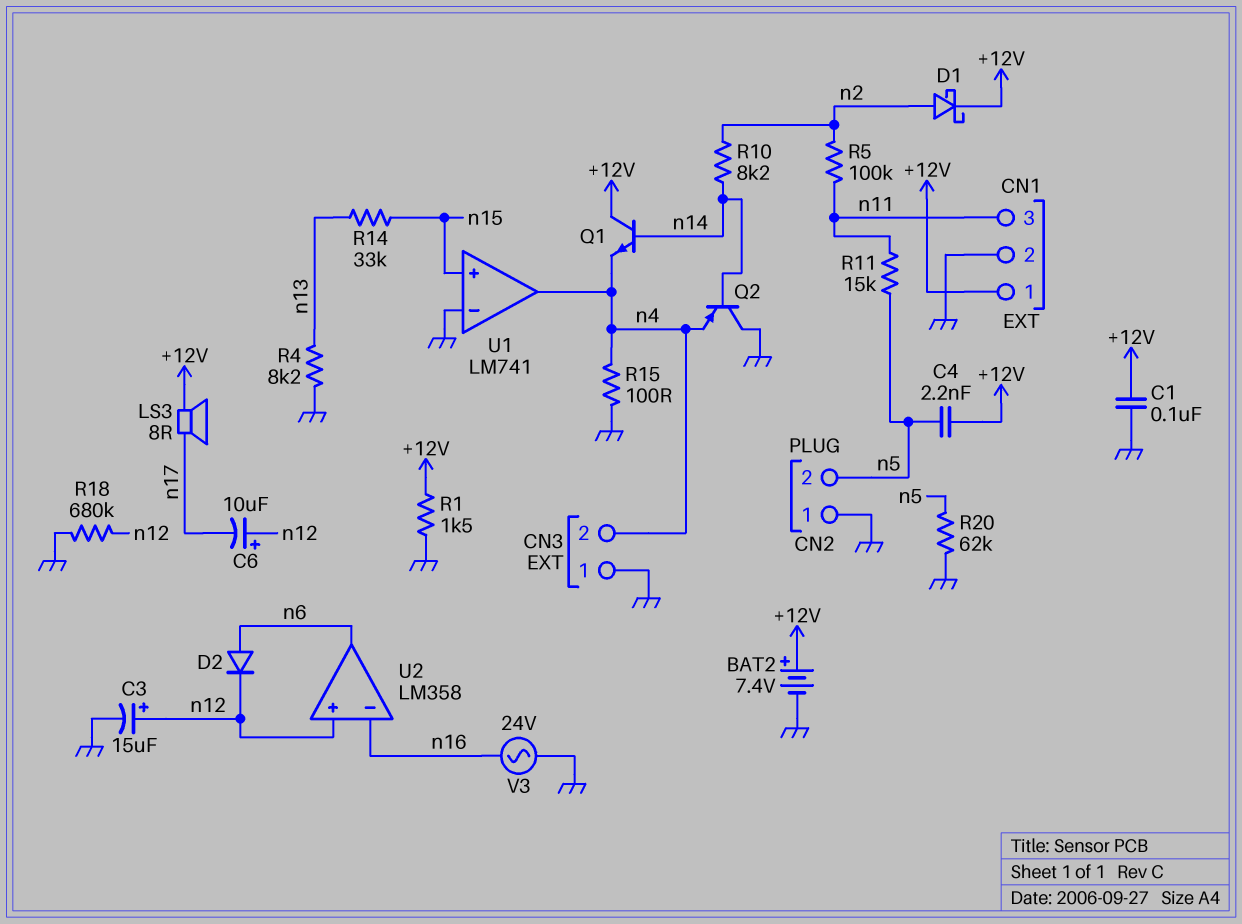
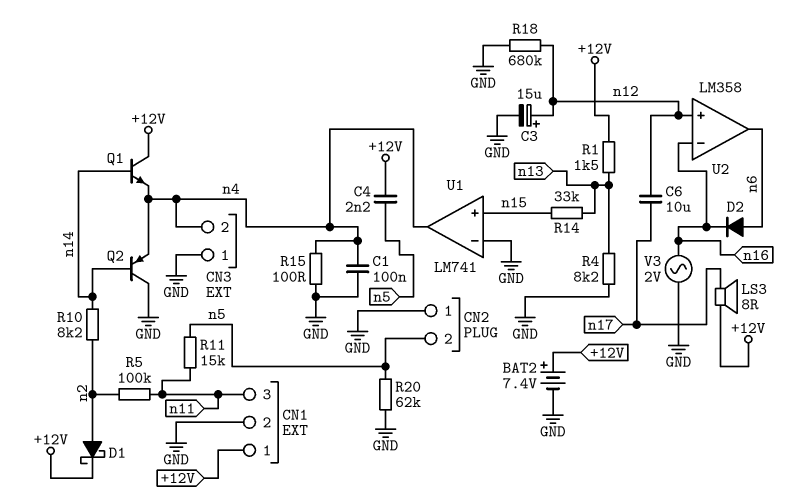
C1: 100nF (+12V, GND) -> 100nF (GND, n4)
C6: 10uF (plus n12, minus n17) -> 10uF (n12, n17)
D2: diode (A n6, K n12) -> diode (A n6, K n16)
R1: 1.5k (+12V, GND) -> 1.5k (+12V, n13)
V3: AC 24V (GND, n16) -> AC 2V (GND, n16)

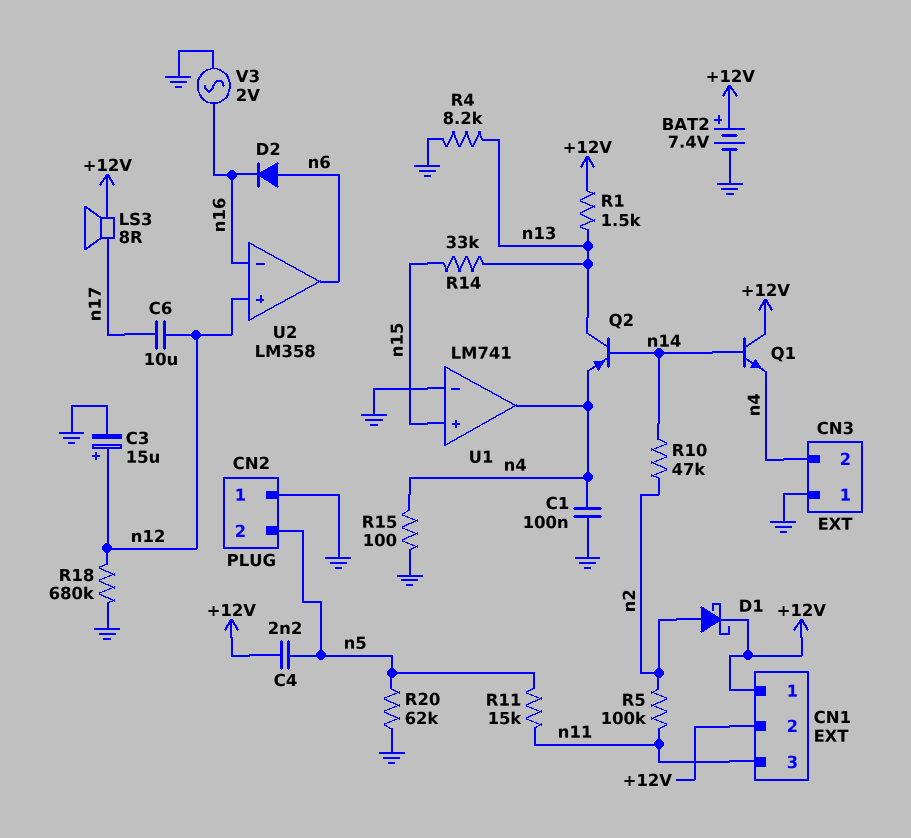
CN1 pin 2: GND -> +12V
Q2: PNP (B n14, C GND, E n4) -> PNP (B n14, C n13, E n4)
R10: 8.2k (n2, n14) -> 47k (n2, n14)

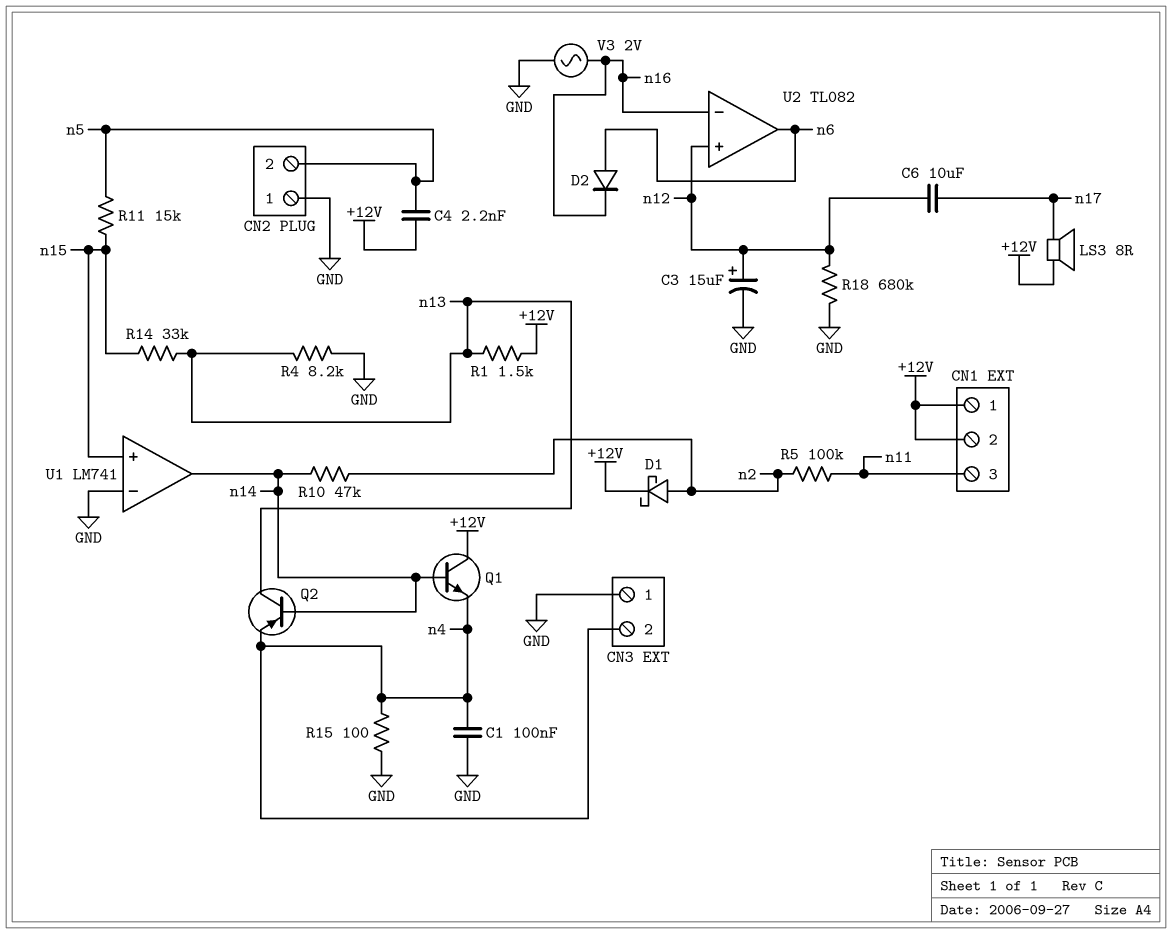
BAT2: 7.4V (plus +12V, minus GND) -> none
R11: 15k (n5, n11) -> 15k (n5, n15)
R20: 62k (GND, n5) -> none
U1 pin out: n4 -> n14
U2: LM358 -> TL082

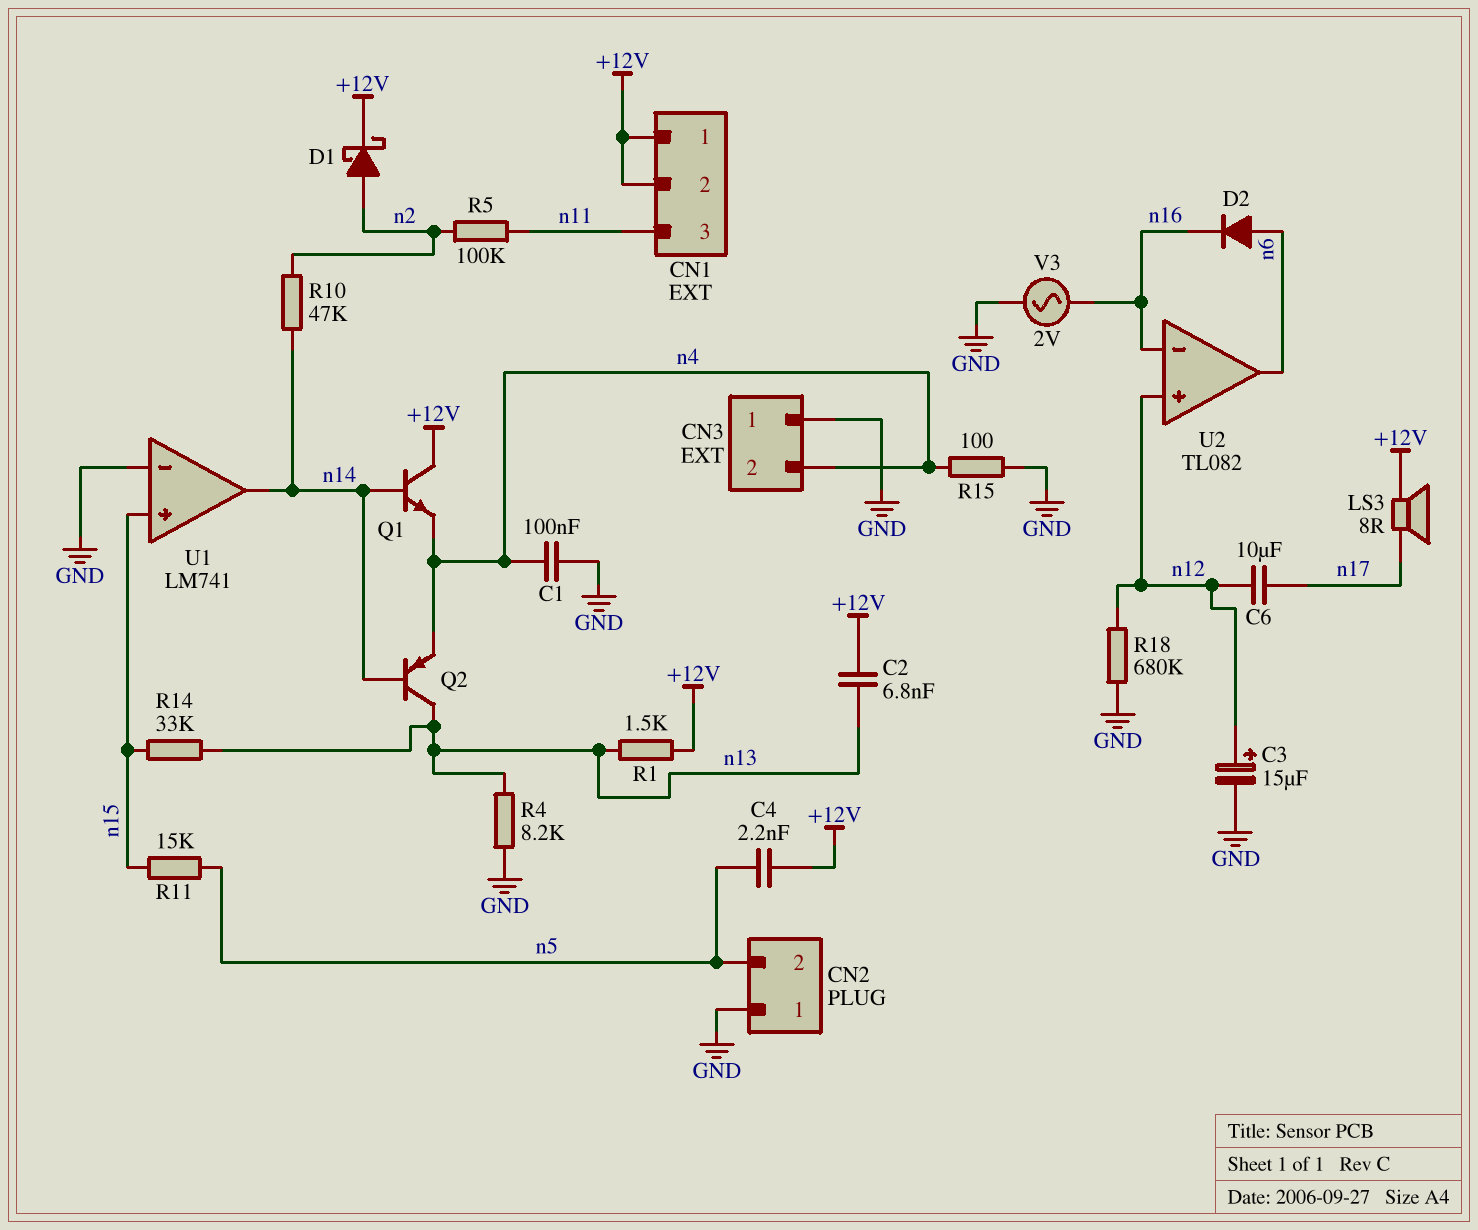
C2: none -> 6.8nF (+12V, n13)

